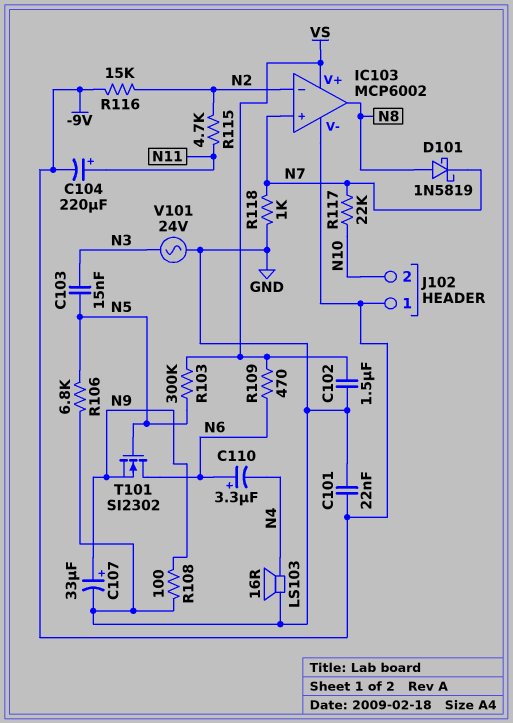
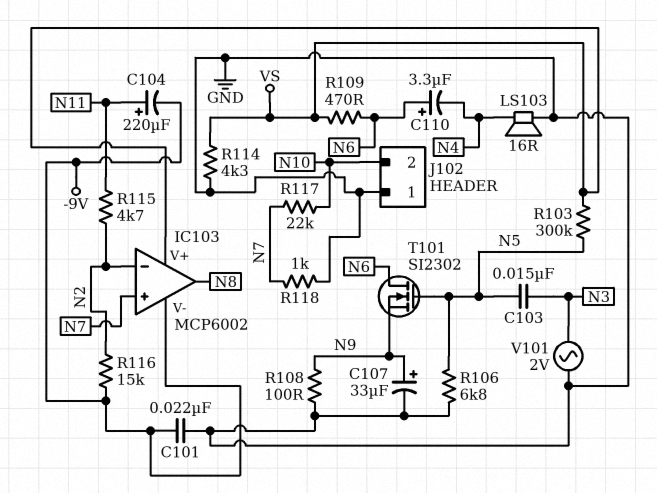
C102: 1.5uF (GND, VS) -> none
D101: schottky 1N5819 (A N8, K N7) -> none
J102 pin 1: -9V -> GND
R114: none -> 4.3k (GND, VS)
V101: AC 24V (GND, N3) -> AC 2V (GND, N3)

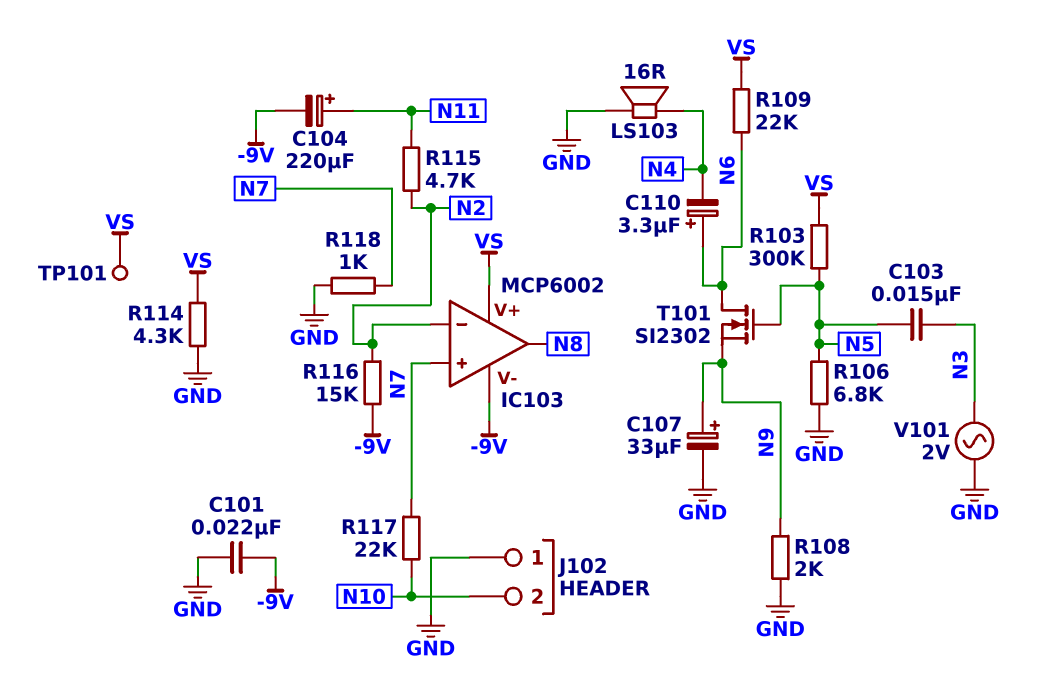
R108: 100 (GND, N9) -> 2k (GND, N9)
R109: 470 (N6, VS) -> 22k (N6, VS)
TP101: none -> test point (VS)

